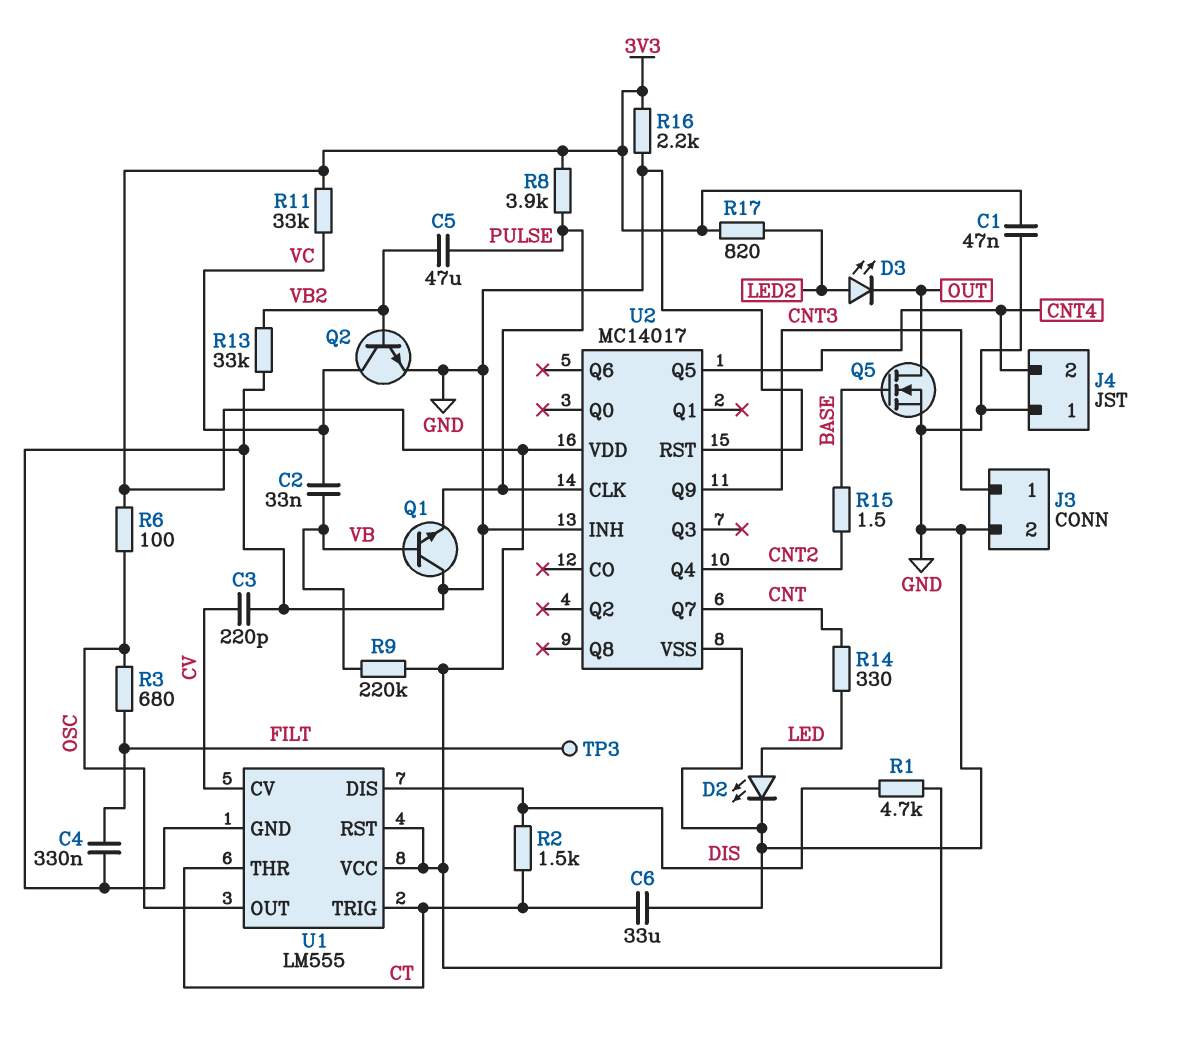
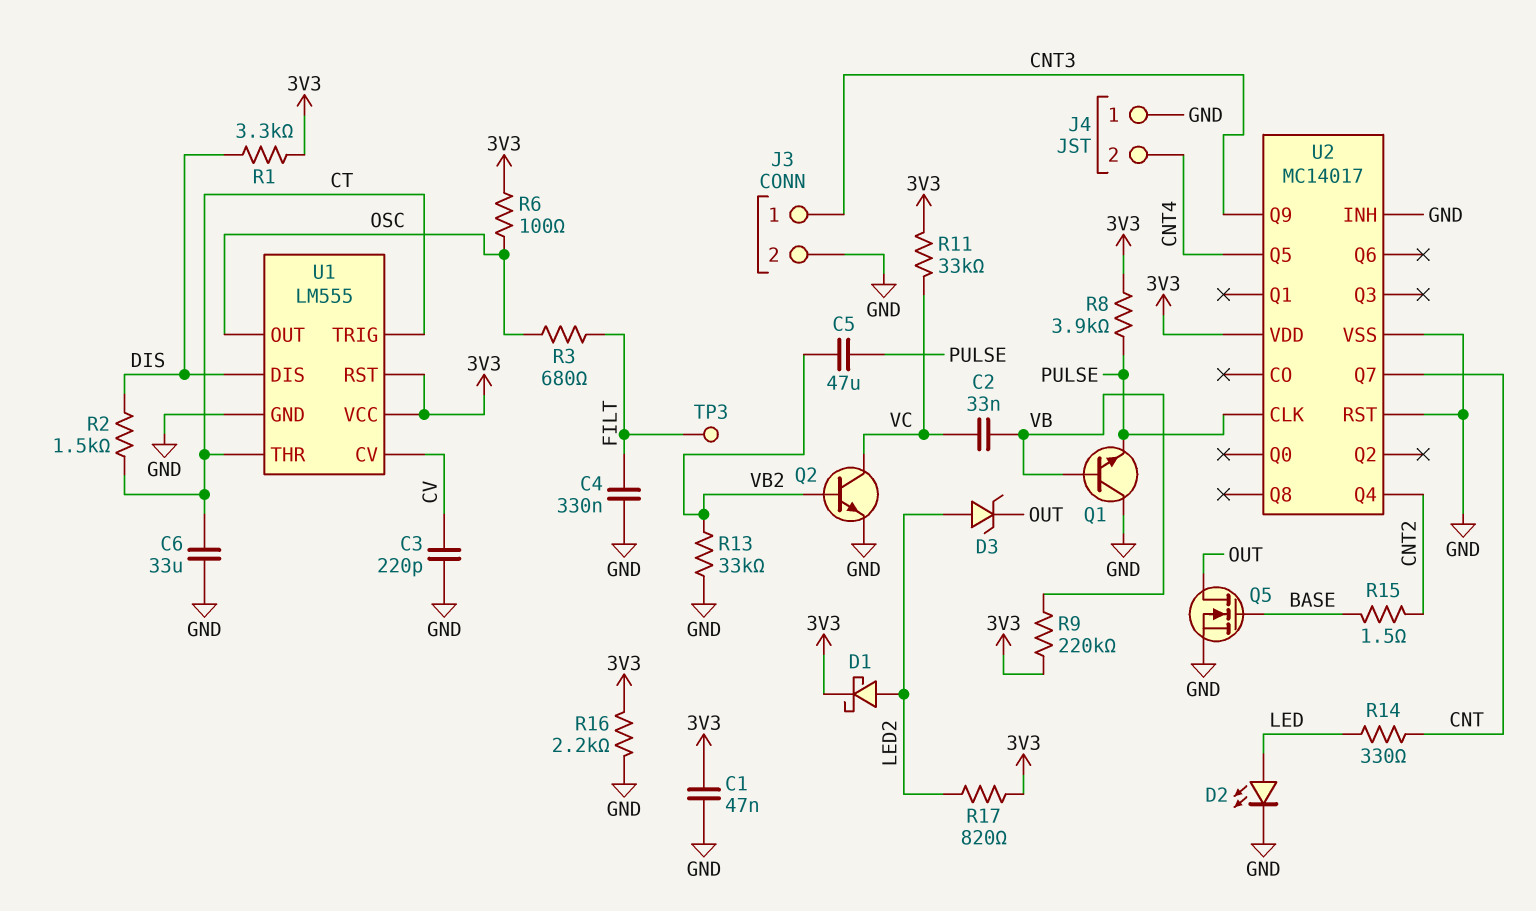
D1: none -> schottky (A LED2, K 3V3)
D3: LED (A LED2, K OUT) -> zener (A LED2, K OUT)
R1: 4.7k (3V3, DIS) -> 3.3k (3V3, DIS)

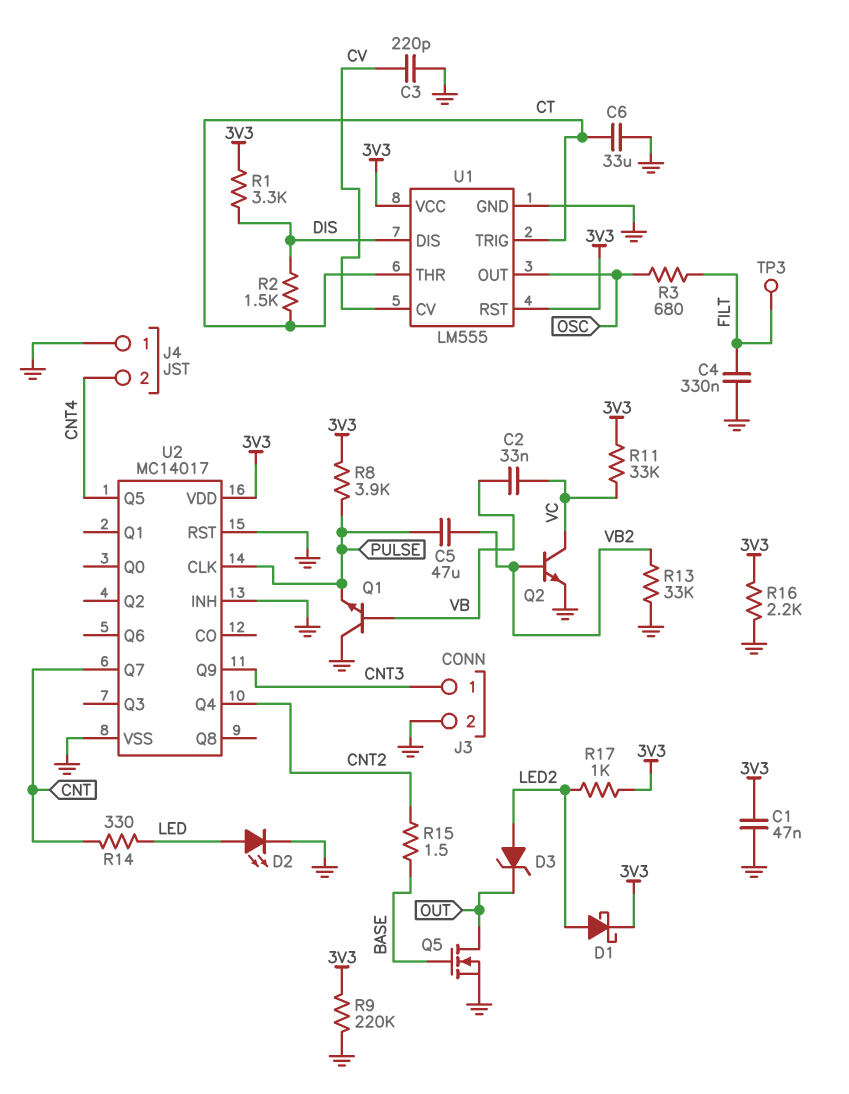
R6: 100 (3V3, OSC) -> none
R9: 220k (3V3, VB) -> 220k (3V3, GND)
R17: 820 (3V3, LED2) -> 1k (3V3, LED2)

